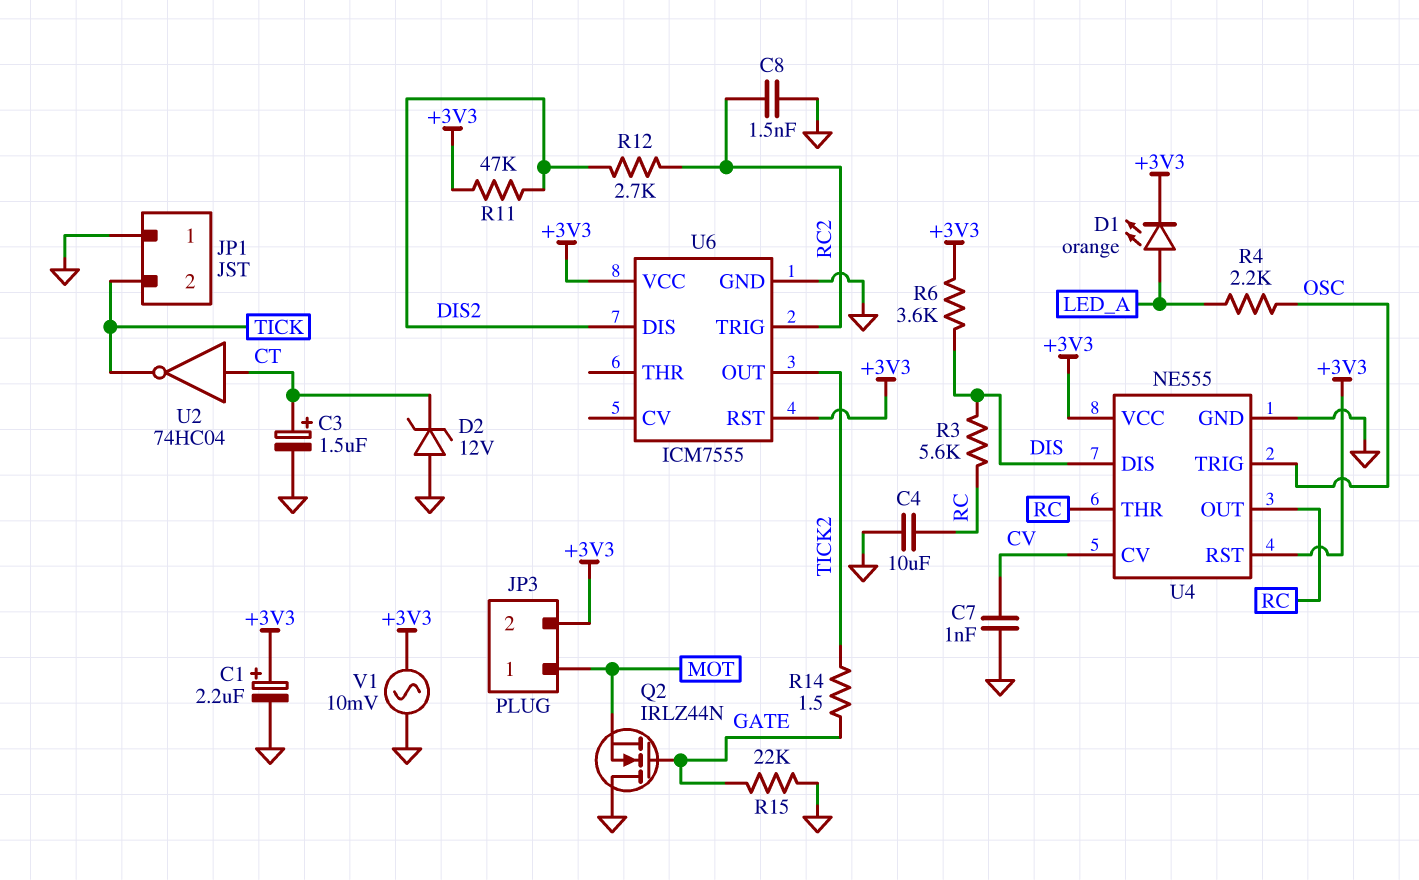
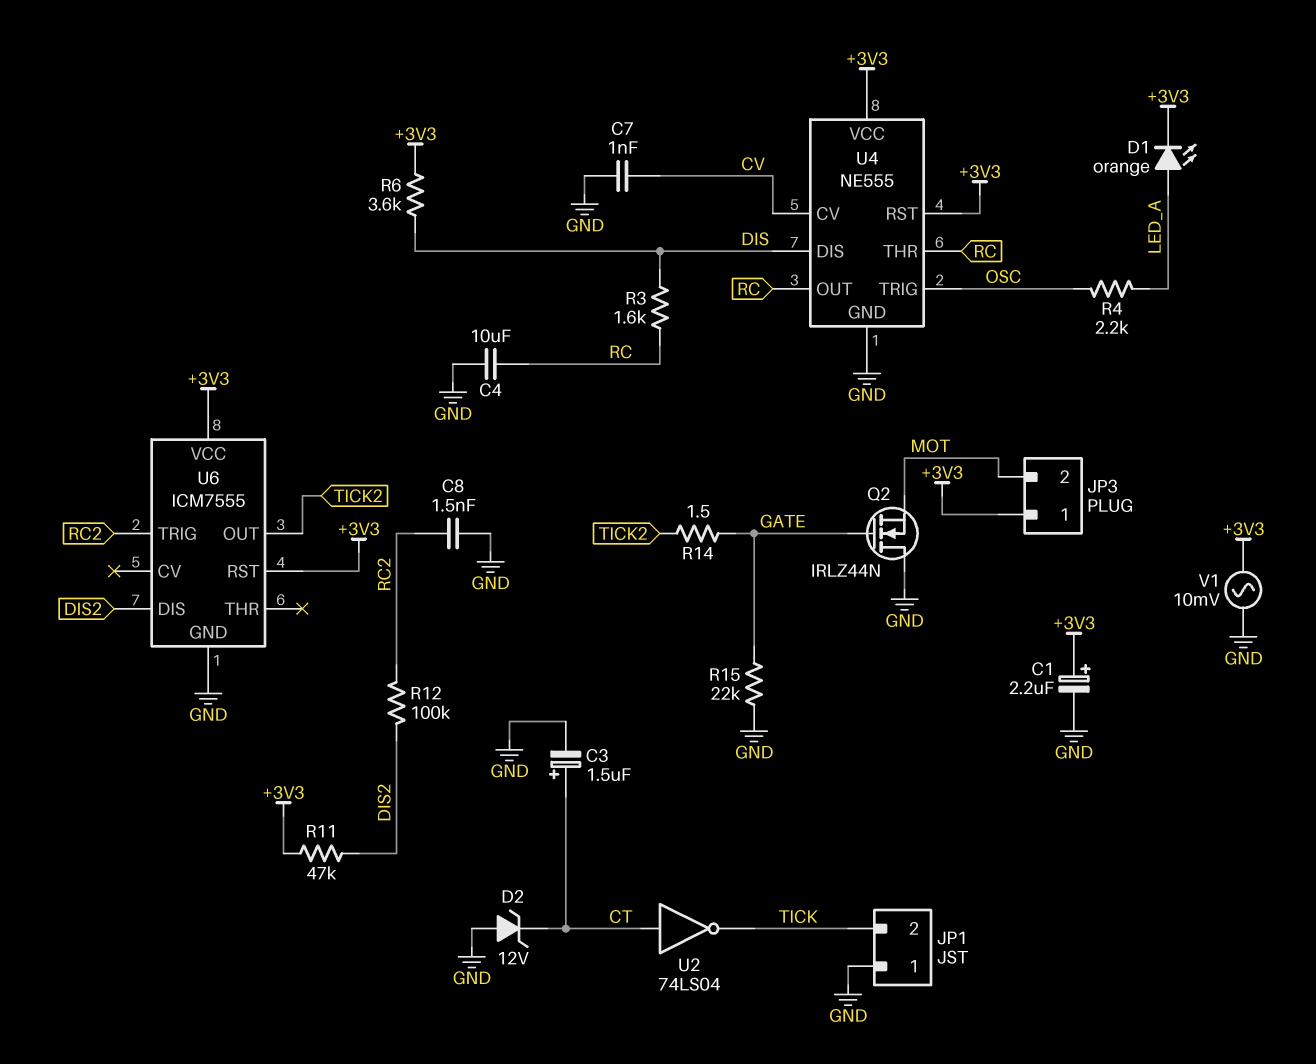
JP3 pin 1: MOT -> +3V3
JP3 pin 2: +3V3 -> MOT
R3: 5.6k (DIS, RC) -> 1.6k (DIS, RC)
R12: 2.7k (DIS2, RC2) -> 100k (DIS2, RC2)
U2: NOT 74HC04 (in CT, out TICK) -> NOT 74LS04 (in CT, out TICK)

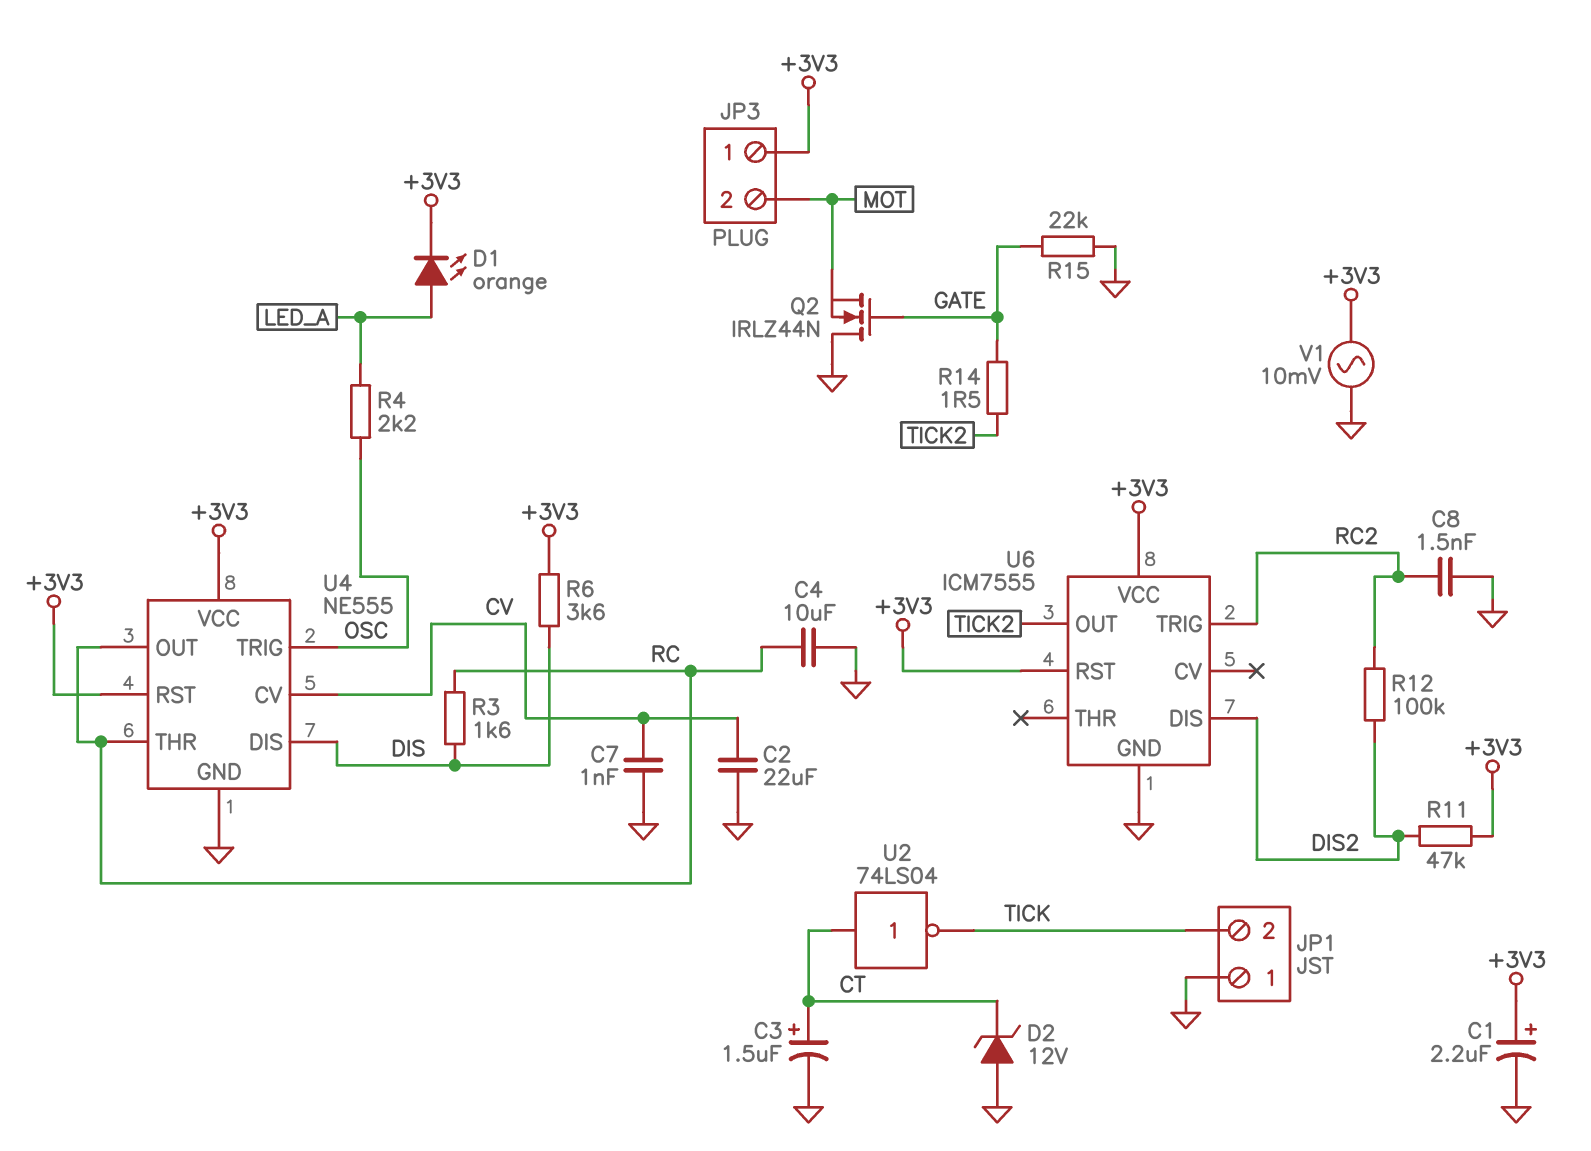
C2: none -> 22uF (CV, GND)

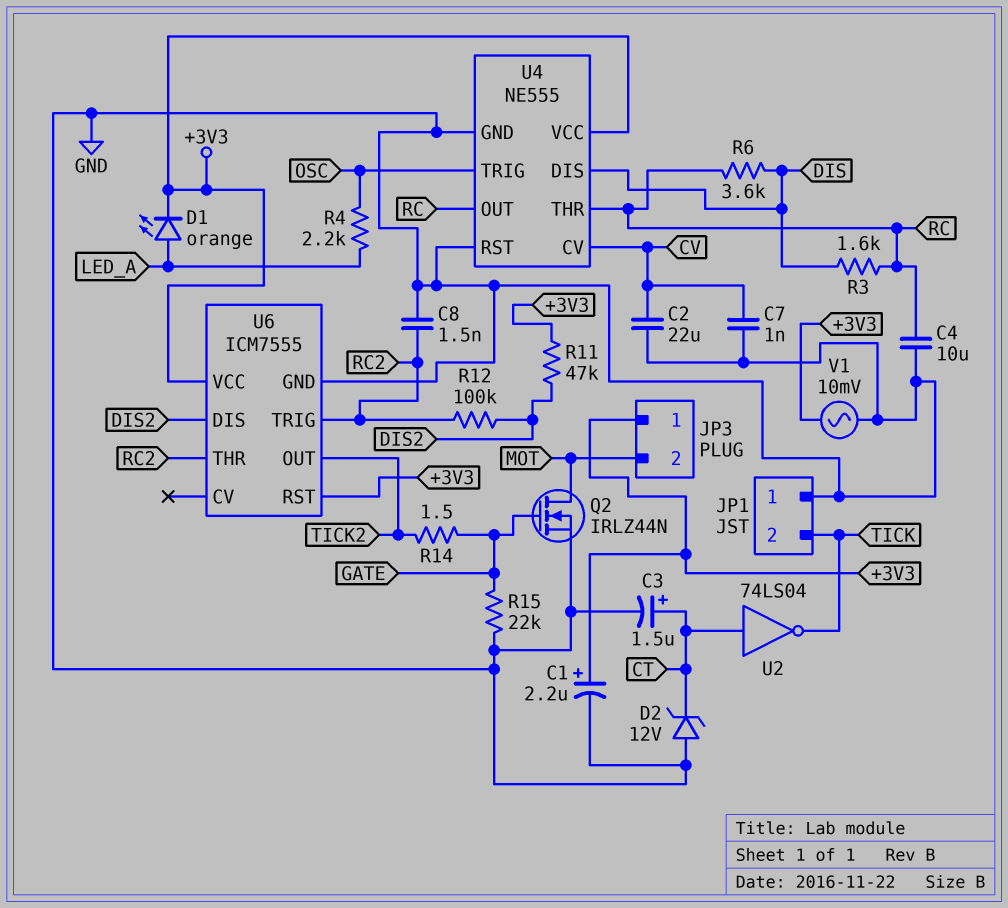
Q2: NMOS IRLZ44N (G GATE, D GND, S MOT) -> NMOS IRLZ44N (G GATE, D MOT, S GND)
R6: 3.6k (+3V3, DIS) -> 3.6k (DIS, RC)
U4 pin RST: +3V3 -> GND
U6 pin THR: none -> RC2

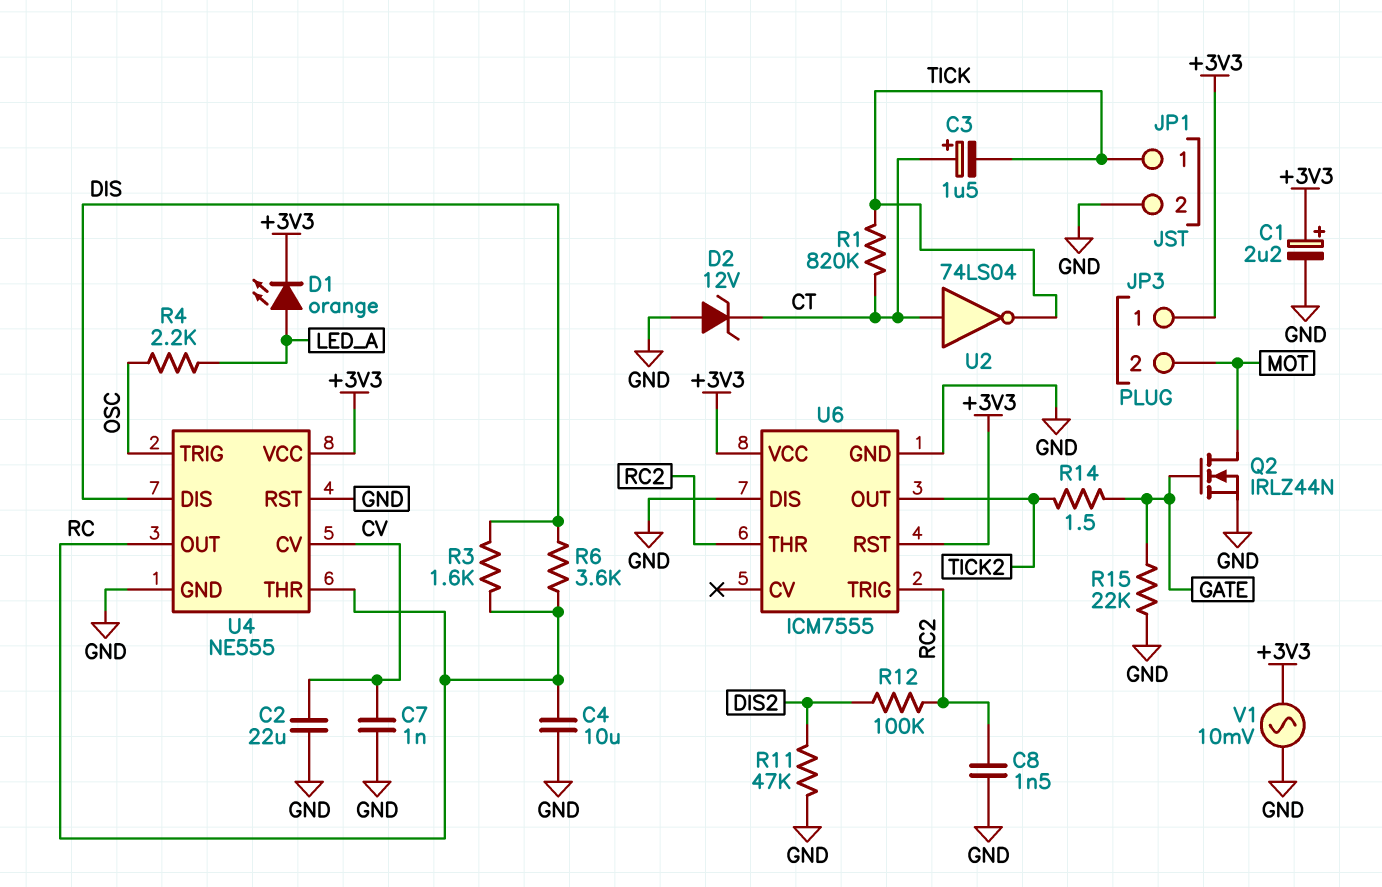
C3: 1.5uF (plus CT, minus GND) -> 1.5uF (plus CT, minus TICK)
JP1 pin 1: GND -> TICK
JP1 pin 2: TICK -> GND
R1: none -> 820k (CT, TICK)
R11: 47k (+3V3, DIS2) -> 47k (DIS2, GND)
U6 pin DIS: DIS2 -> GND

